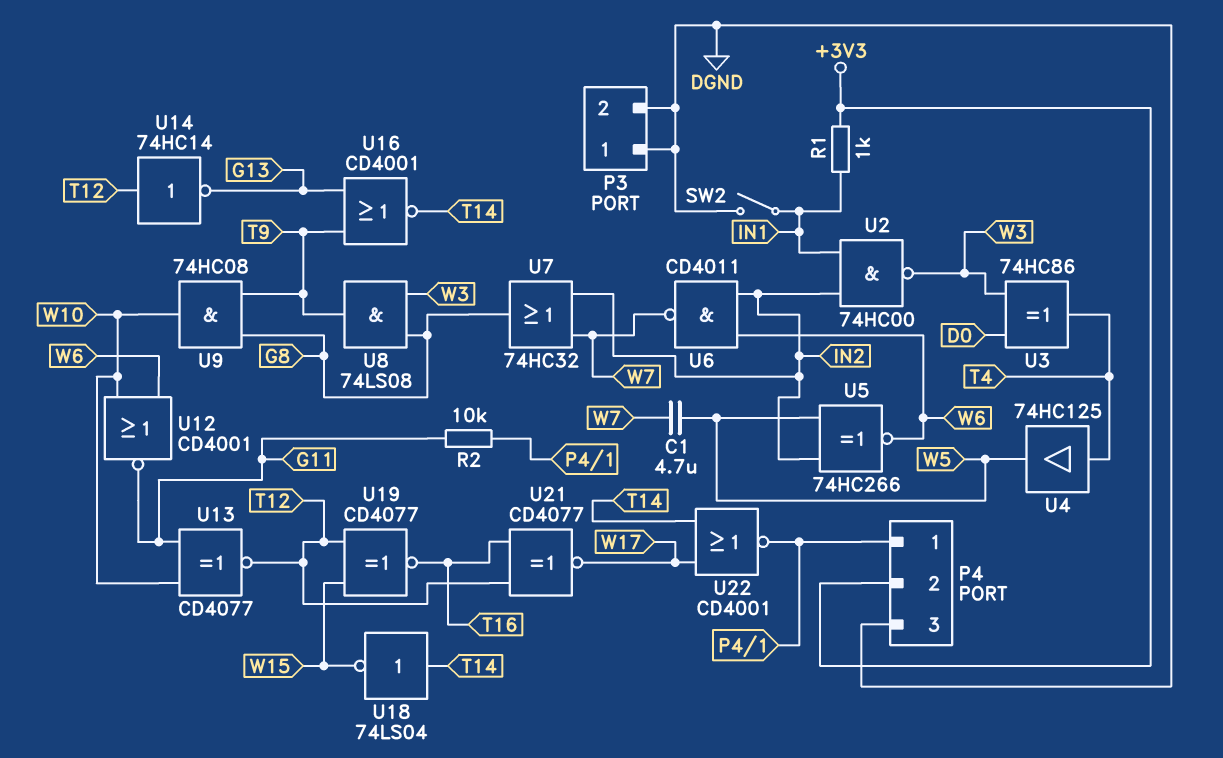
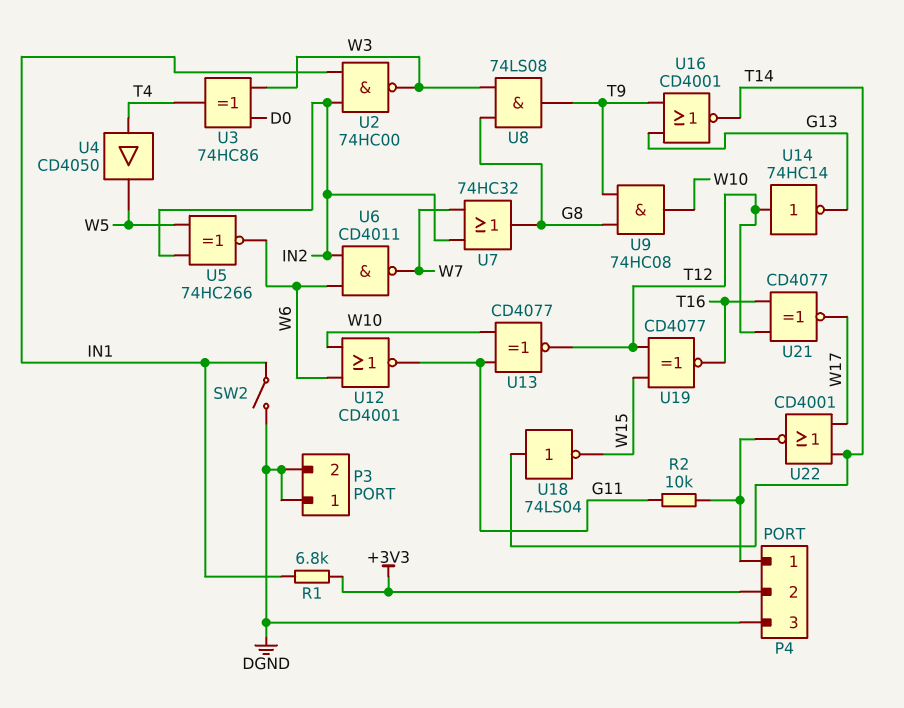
C1: 4.7uF (W5, W7) -> none
R1: 1k (+3V3, IN1) -> 6.8k (+3V3, IN1)
U4: buffer 74HC125 (in T4, out W5) -> buffer CD4050 (in T4, out W5)

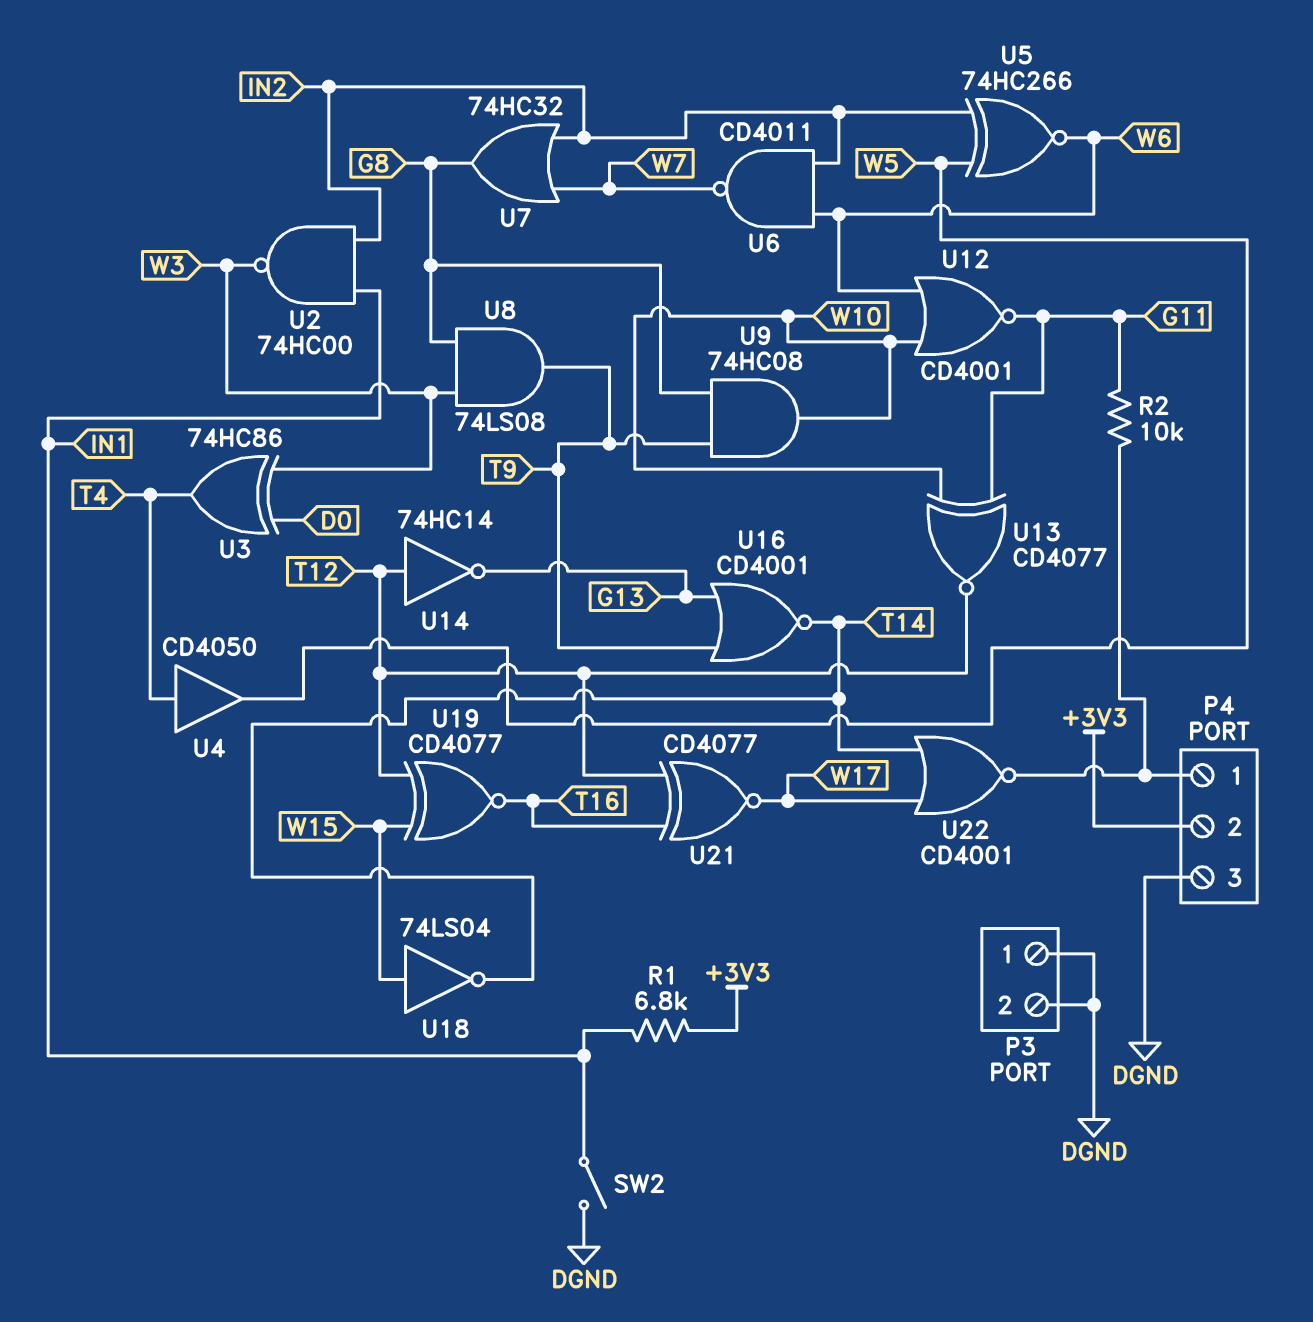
U18: NOT 74LS04 (in T14, out W15) -> NOT 74LS04 (in W15, out T14)

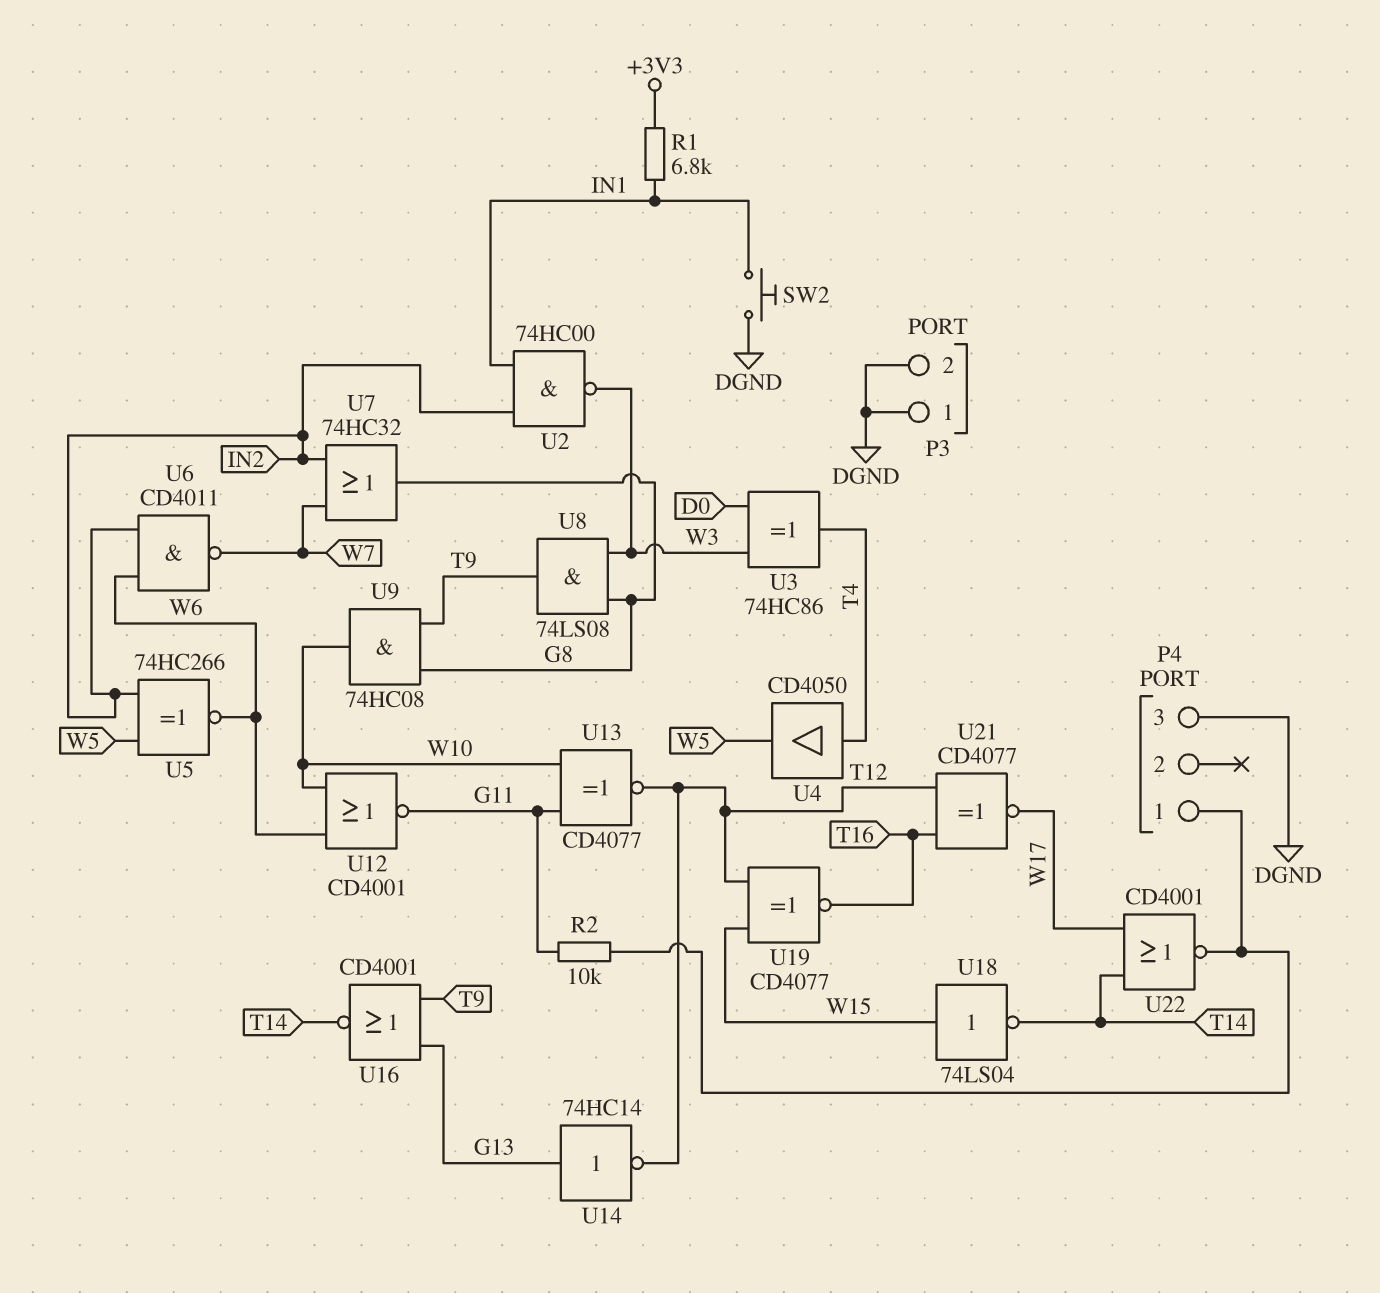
P4 pin 2: +3V3 -> none
SW2: switch (DGND, IN1) -> button (DGND, IN1)
U14: NOT 74HC14 (in T12, out G13) -> NOT 74HC14 (in G13, out T12)

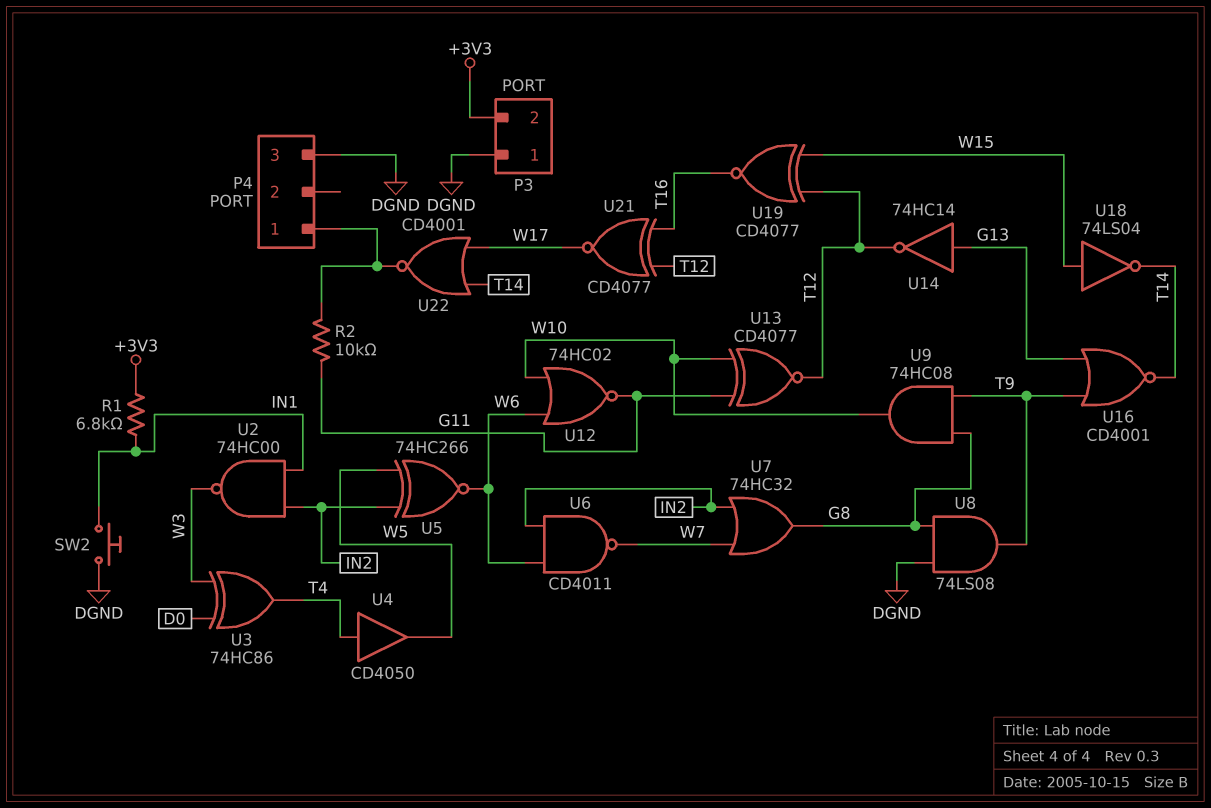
P3 pin 2: DGND -> +3V3
U8: AND 74LS08 (in G8, in W3, out T9) -> AND 74LS08 (in DGND, in G8, out T9)
U12: NOR CD4001 (in W6, in W10, out G11) -> NOR 74HC02 (in W6, in W10, out G11)

